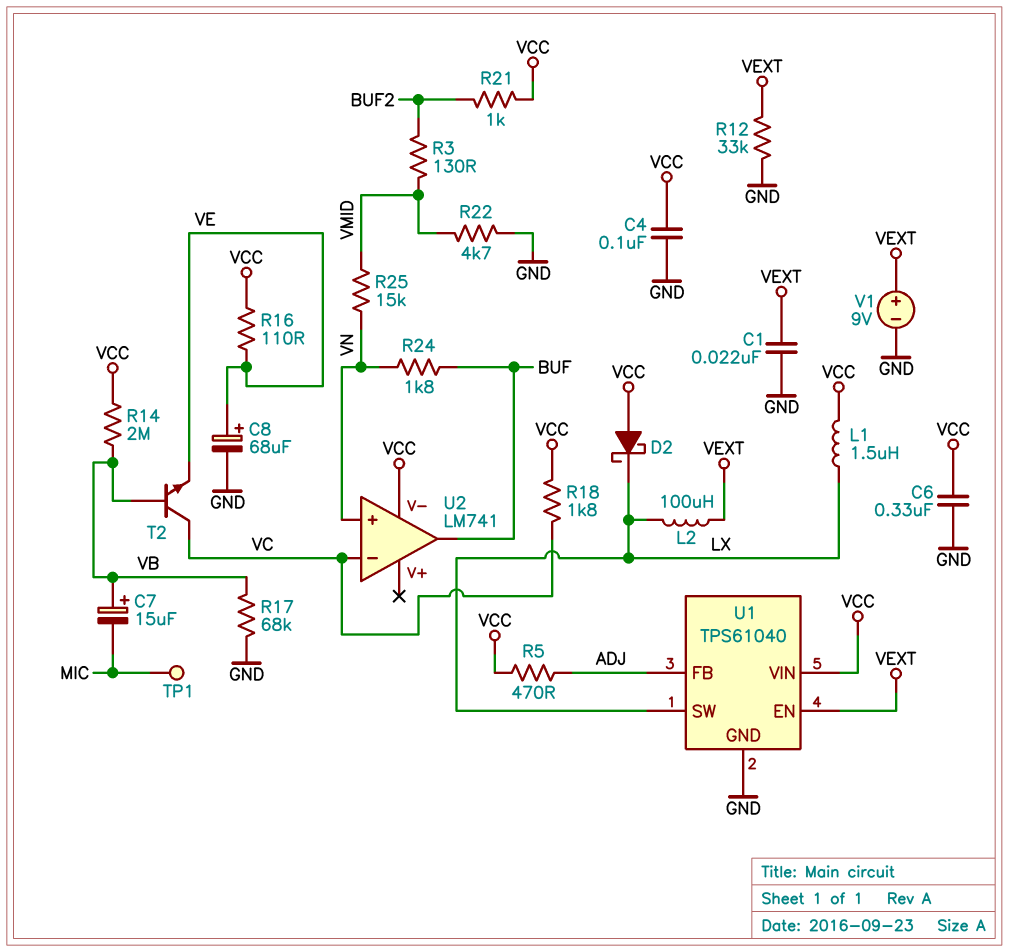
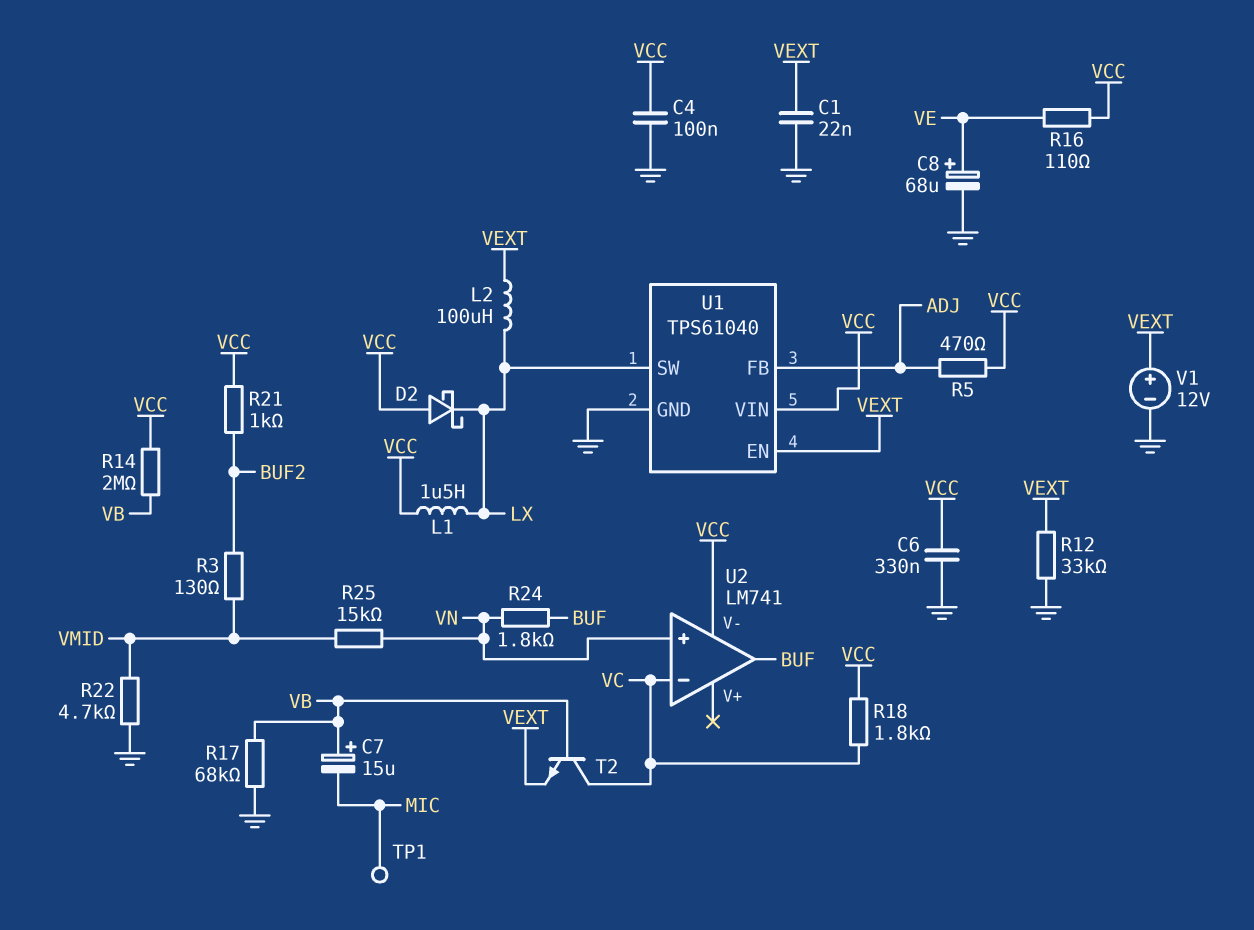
T2: NPN (B VB, C VC, E VE) -> NPN (B VB, C VC, E VEXT)
V1: 9V (plus VEXT, minus GND) -> 12V (plus VEXT, minus GND)

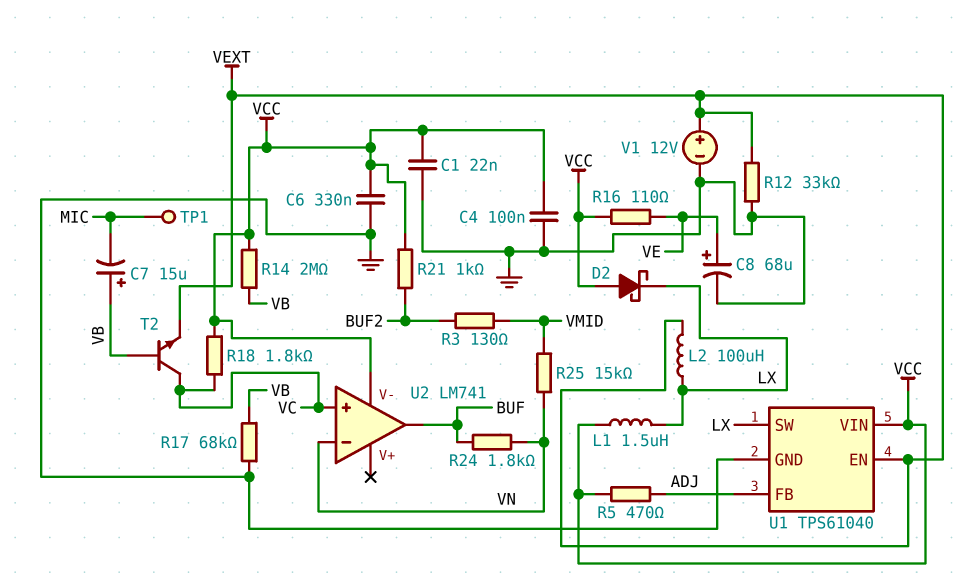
C1: 22nF (GND, VEXT) -> 22nF (GND, VCC)
R22: 4.7k (GND, VMID) -> none
U2 pin in+: VN -> VC
U2 pin in-: VC -> VN

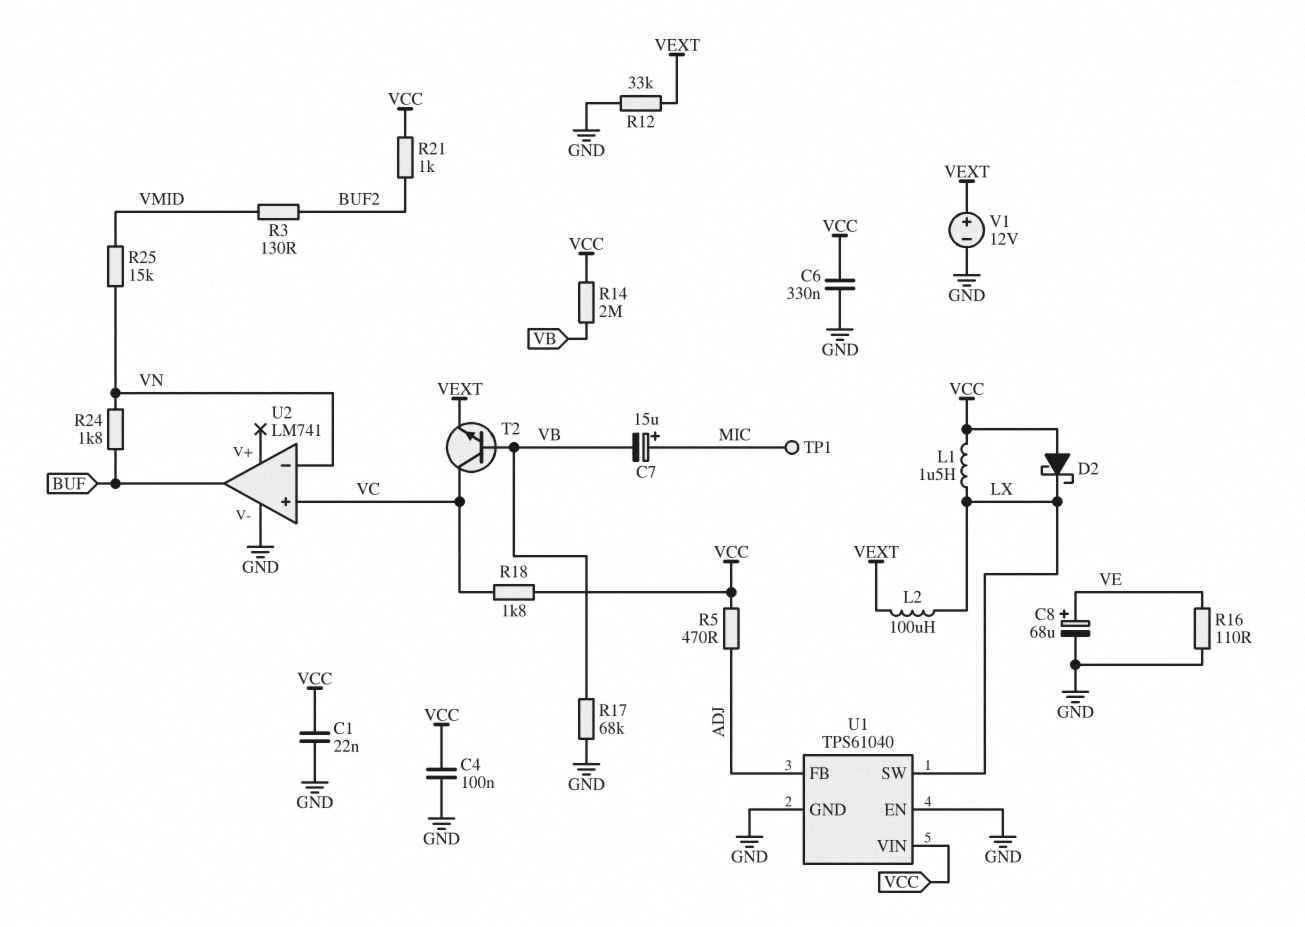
C7: 15uF (plus VB, minus MIC) -> 15uF (plus MIC, minus VB)
R16: 110 (VCC, VE) -> 110 (GND, VE)
U1 pin EN: VEXT -> GND
U2 pin V-: VCC -> GND

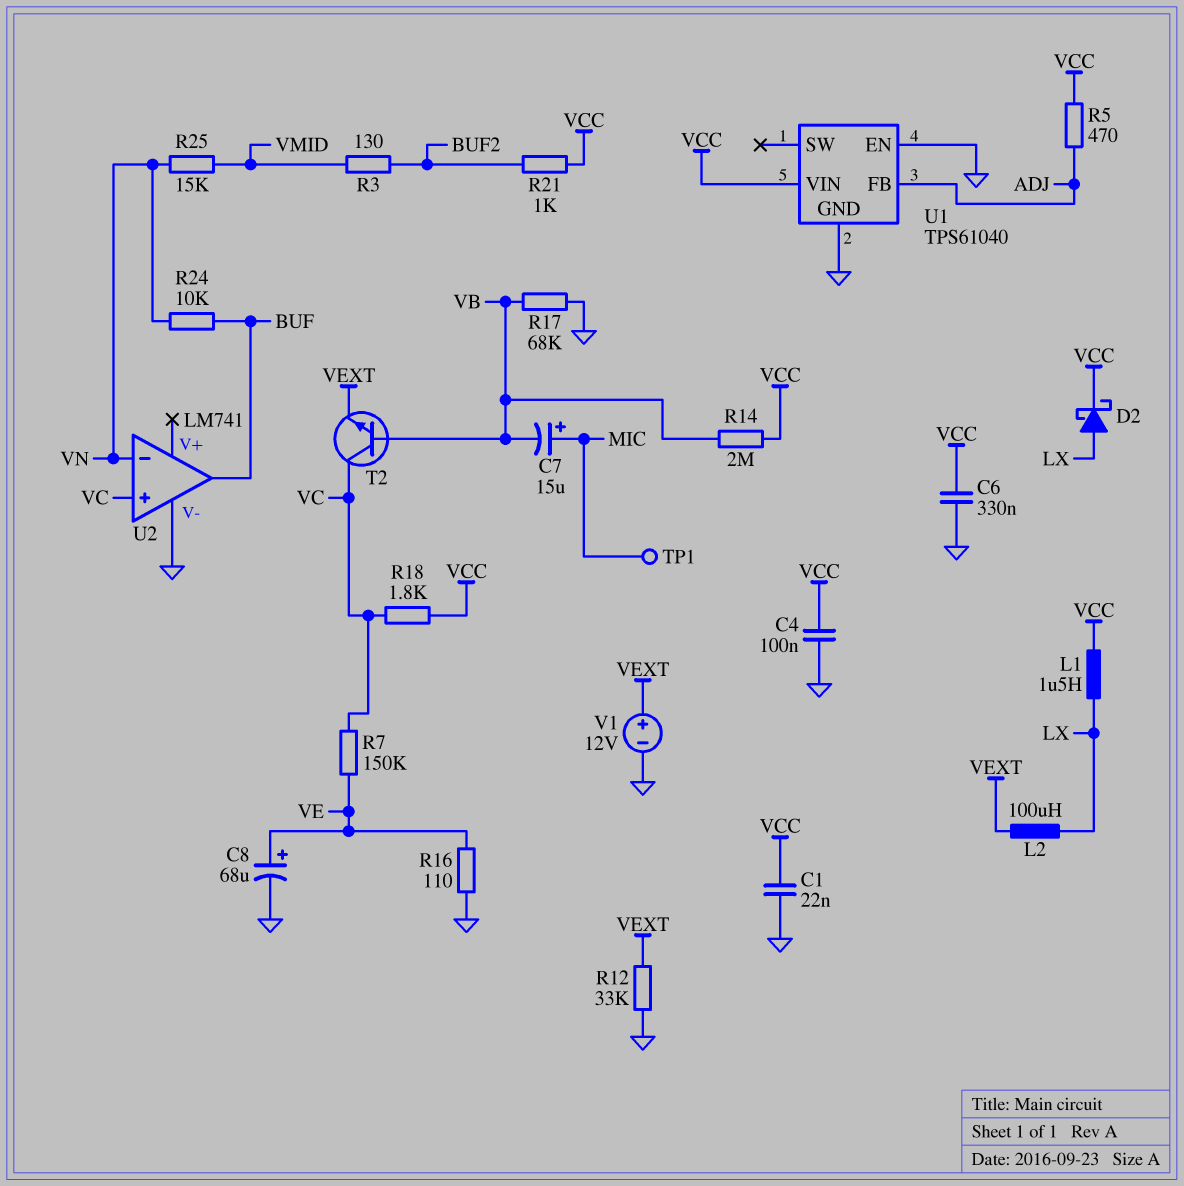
D2: schottky (A VCC, K LX) -> schottky (A LX, K VCC)
R7: none -> 150k (VC, VE)
R24: 1.8k (BUF, VN) -> 10k (BUF, VN)
U1 pin SW: LX -> none

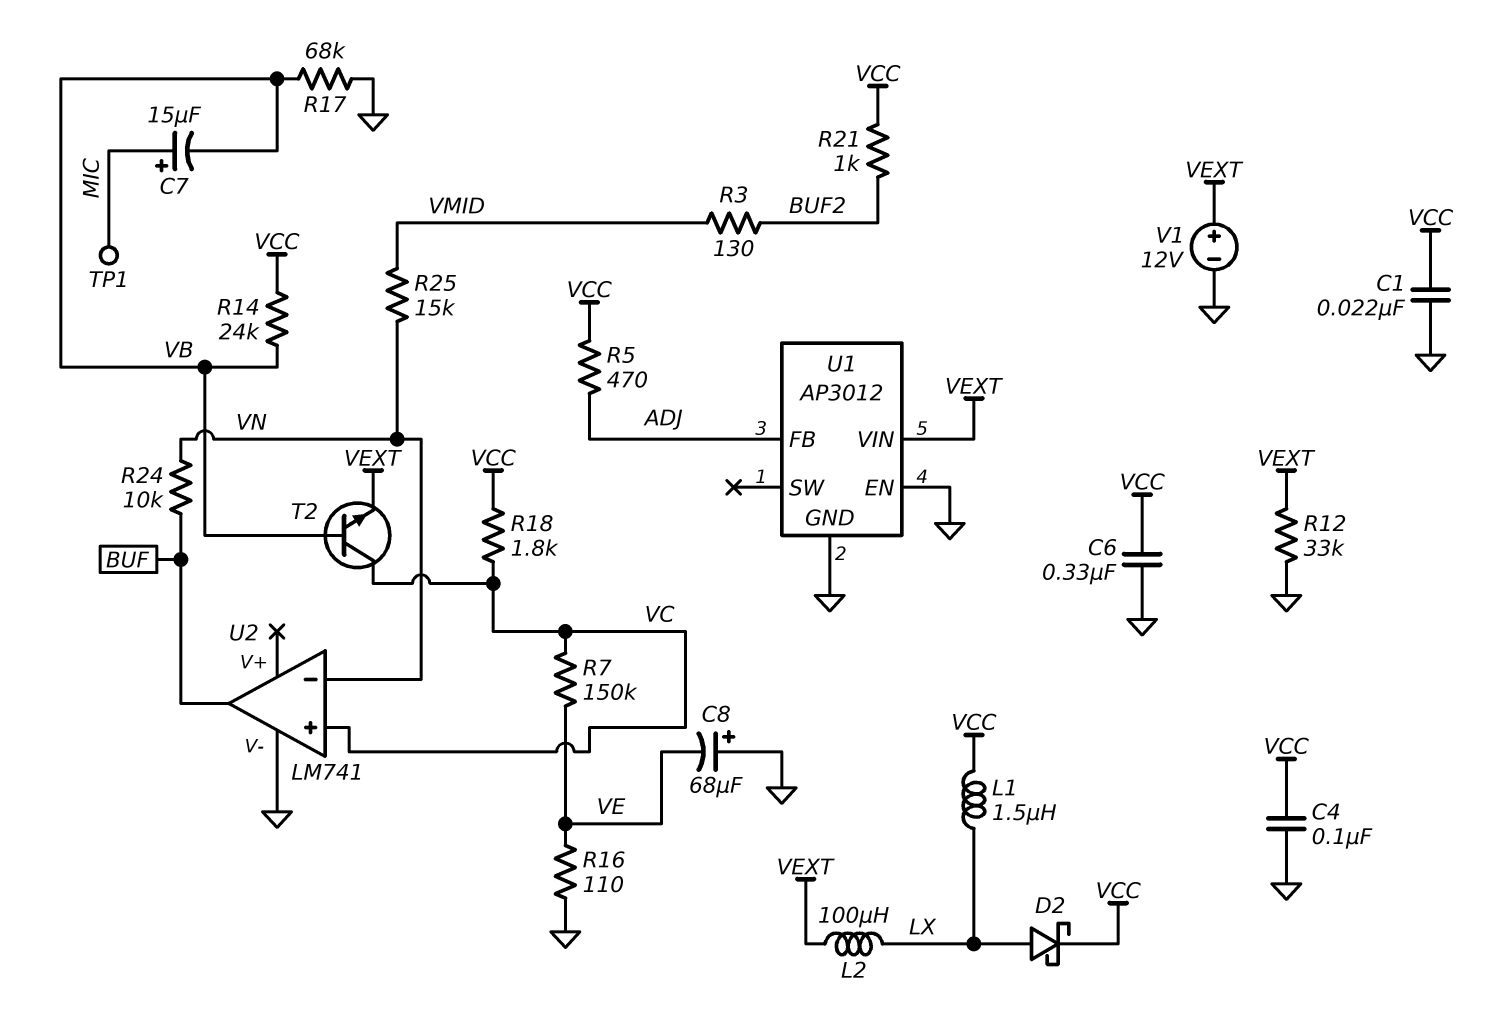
C8: 68uF (plus VE, minus GND) -> 68uF (plus GND, minus VE)
R14: 2M (VB, VCC) -> 24k (VB, VCC)
U1: TPS61040 -> AP3012
U1 pin VIN: VCC -> VEXT

